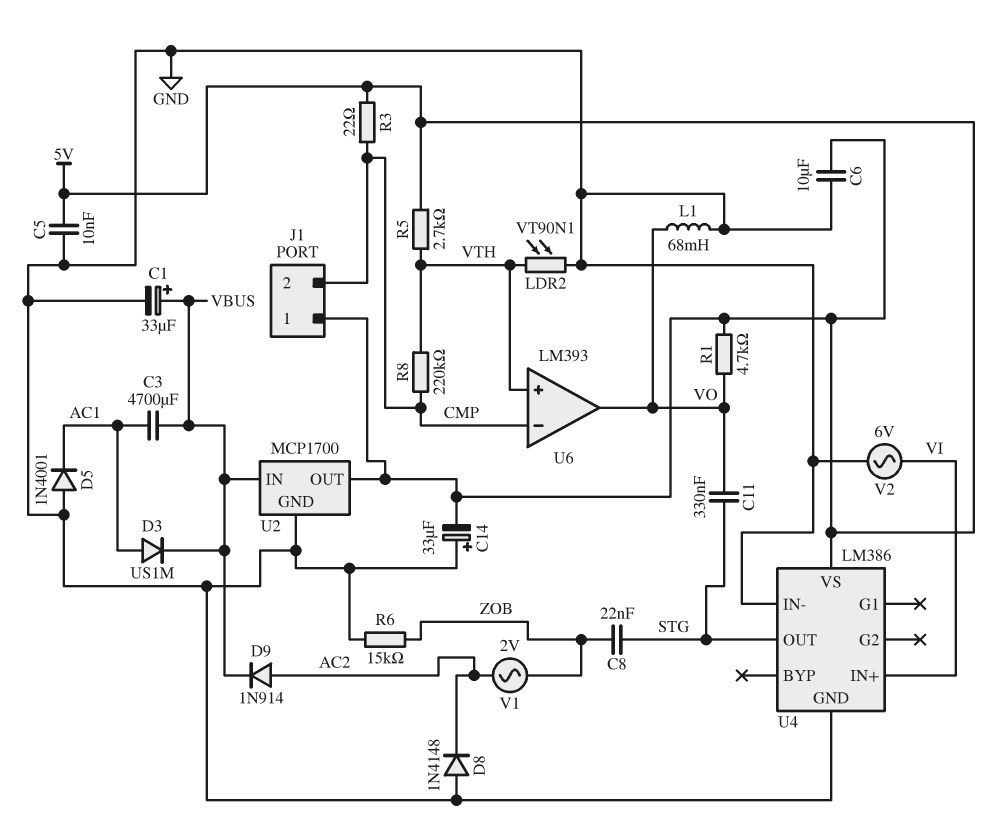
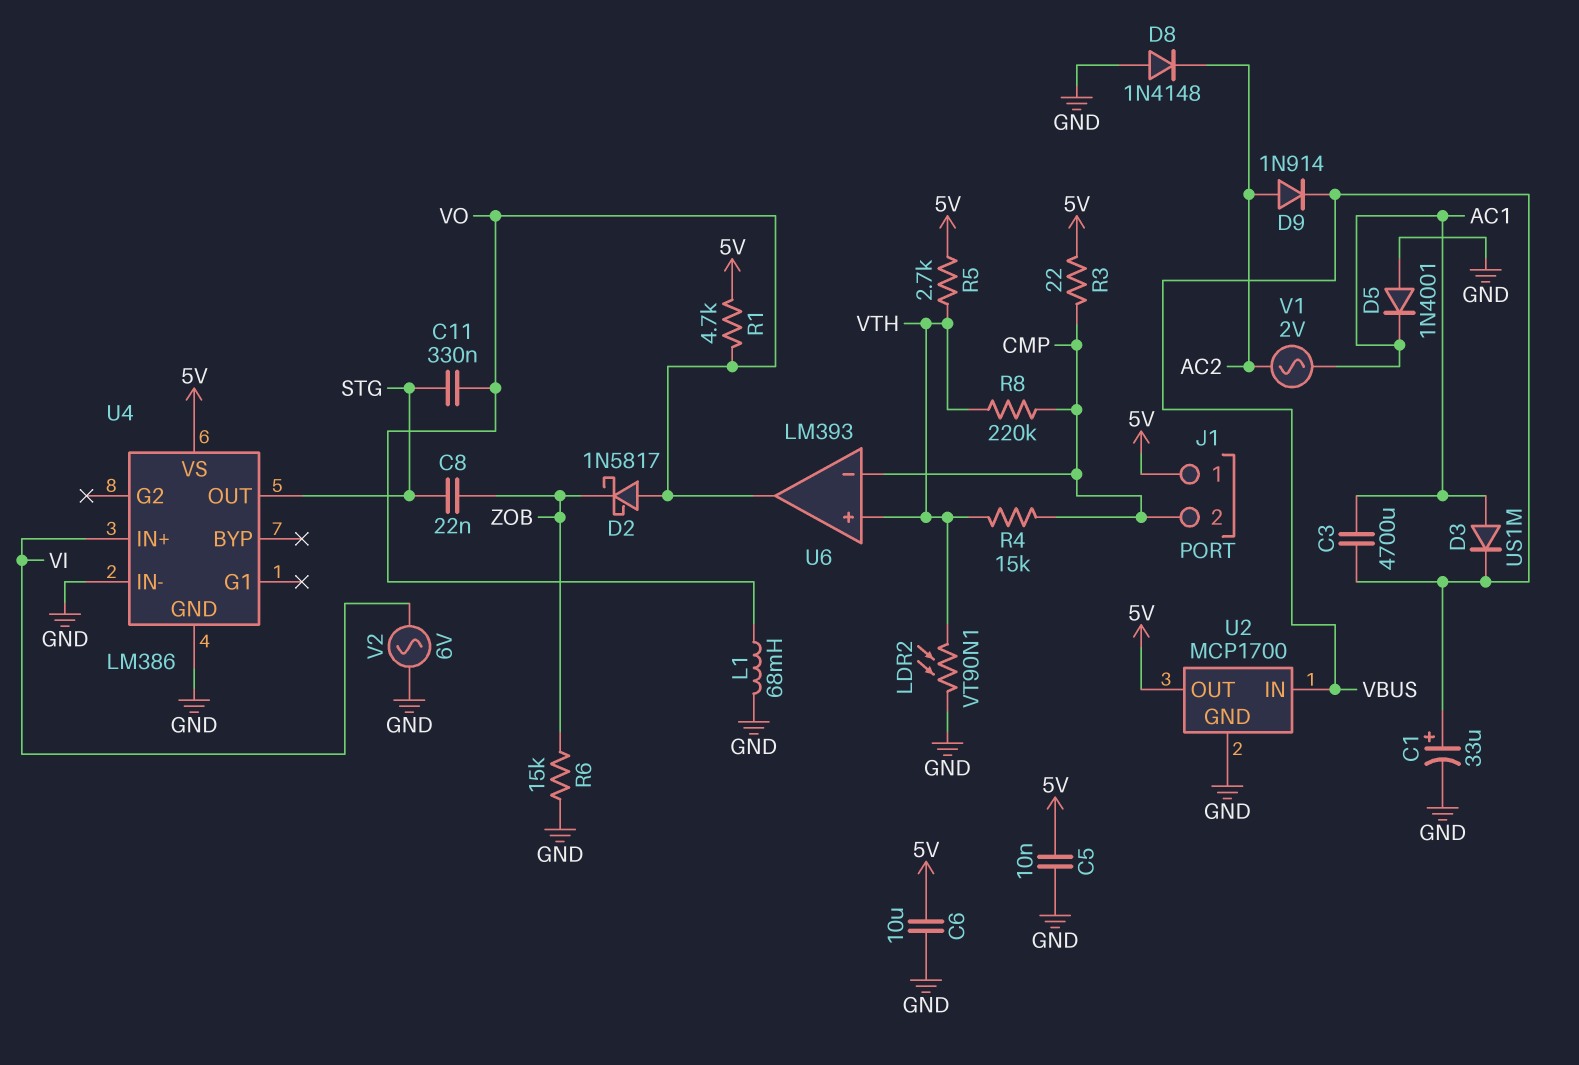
C14: 33uF (plus GND, minus 5V) -> none
D2: none -> schottky 1N5817 (A VO, K ZOB)
R4: none -> 15k (CMP, VTH)
V1: AC 2V (AC2, ZOB) -> AC 2V (AC1, AC2)

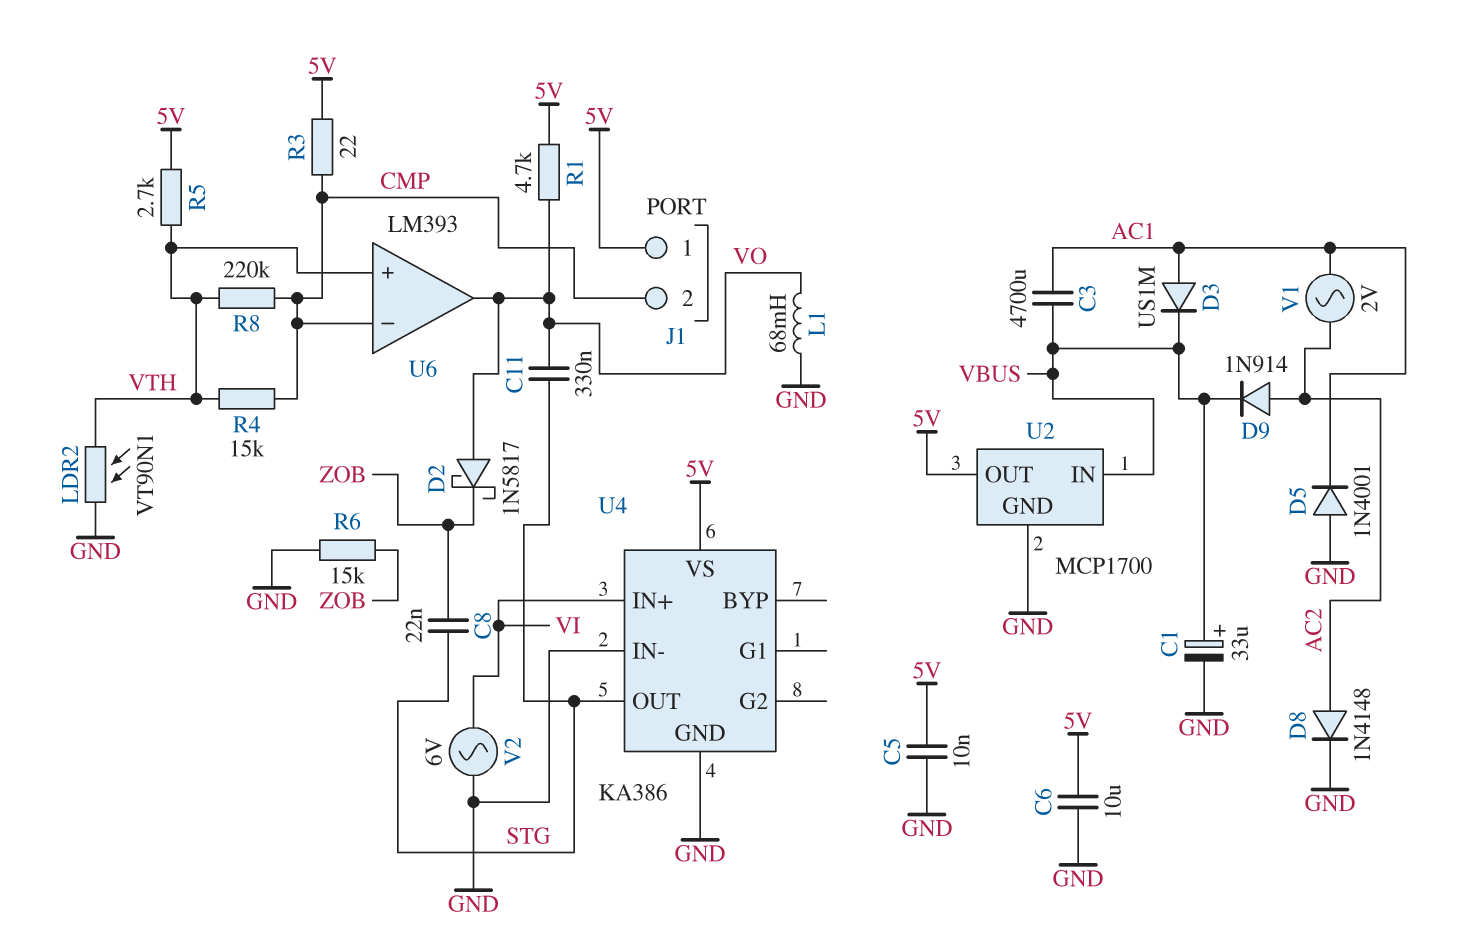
D8: diode 1N4148 (A GND, K AC2) -> diode 1N4148 (A AC2, K GND)
U4: LM386 -> KA386

